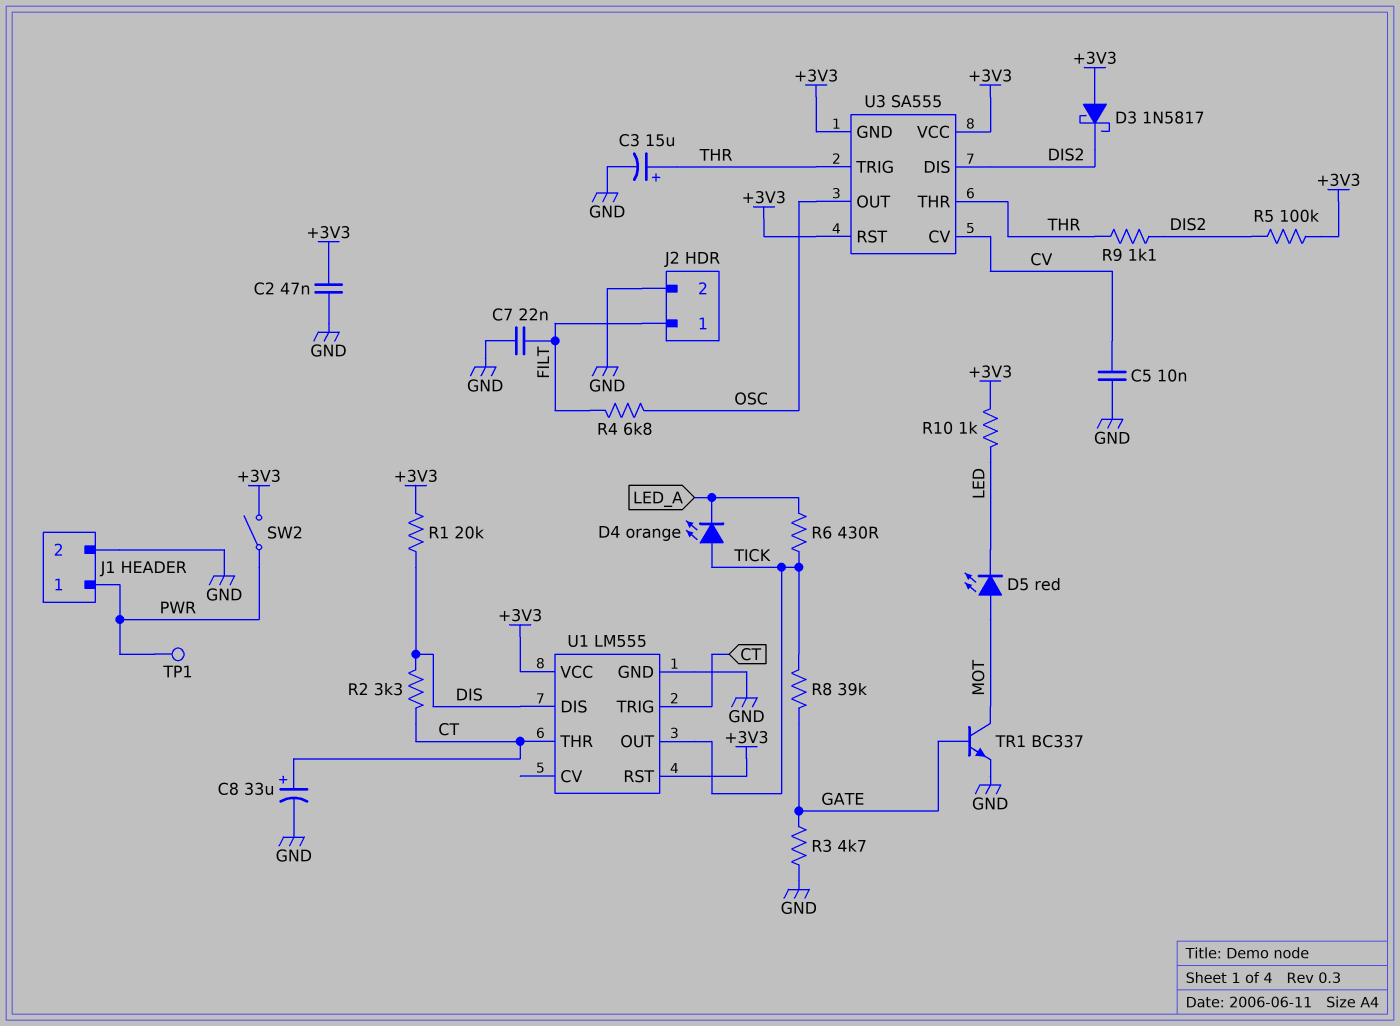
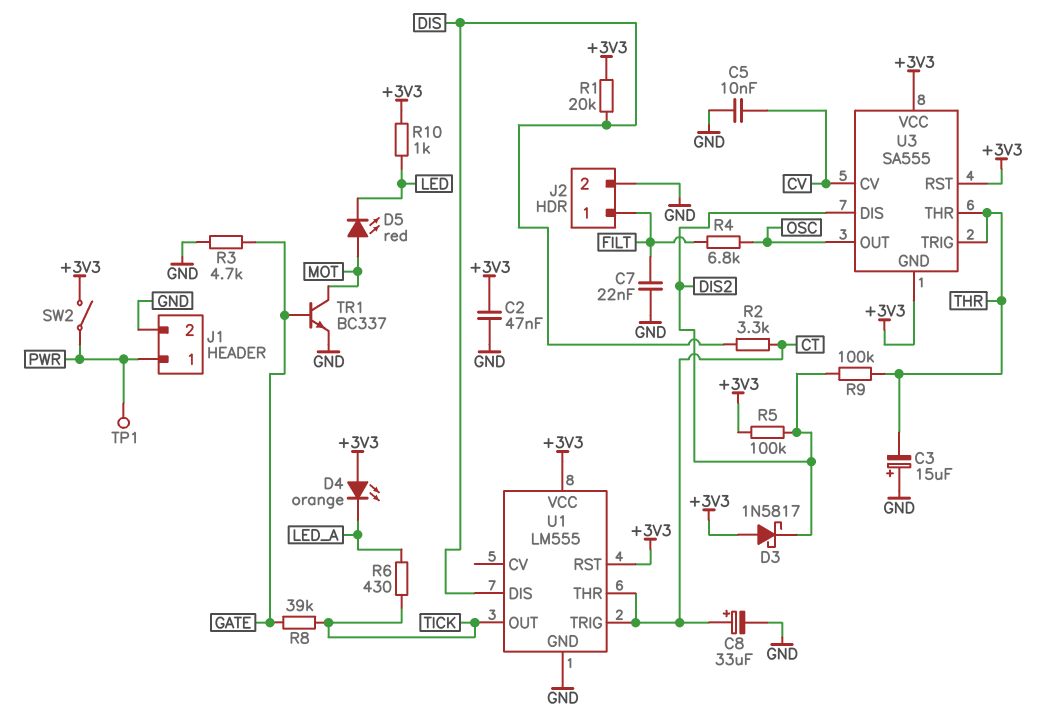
C3: 15uF (plus THR, minus GND) -> 15uF (plus GND, minus THR)
D4: LED orange (A TICK, K LED_A) -> LED orange (A +3V3, K LED_A)
R9: 1.1k (DIS2, THR) -> 100k (DIS2, THR)

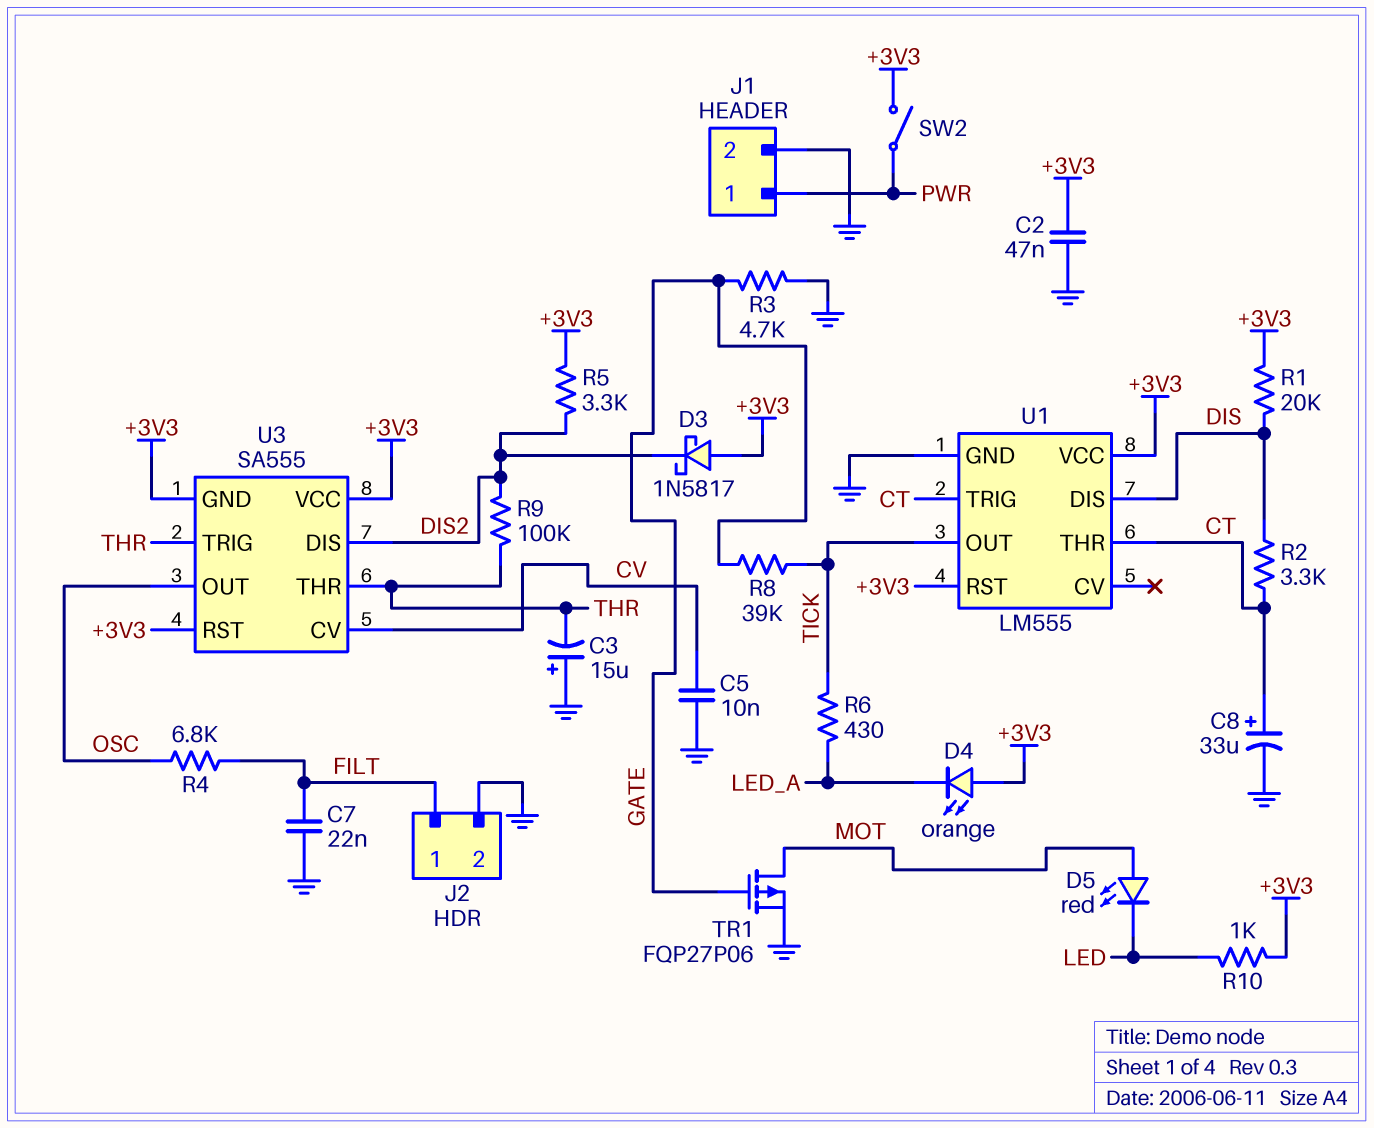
R5: 100k (+3V3, DIS2) -> 3.3k (+3V3, DIS2)
TP1: test point (PWR) -> none
TR1: NPN BC337 (B GATE, C MOT, E GND) -> PMOS FQP27P06 (G GATE, D MOT, S GND)

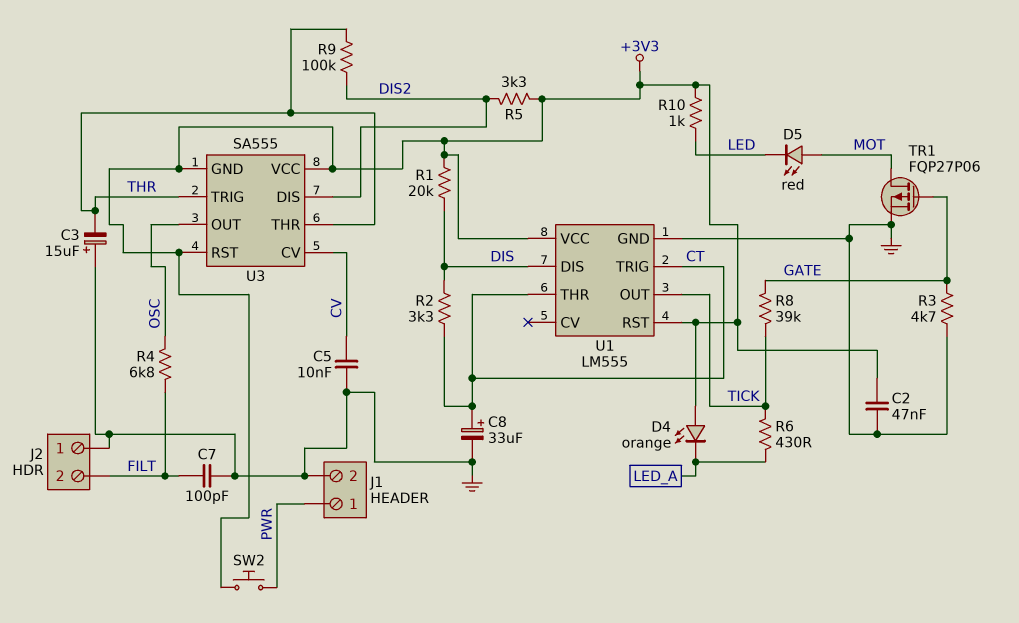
C7: 22nF (FILT, GND) -> 100pF (FILT, GND)
D3: schottky 1N5817 (A +3V3, K DIS2) -> none
J2 pin 1: FILT -> GND
J2 pin 2: GND -> FILT
SW2: switch (+3V3, PWR) -> button (+3V3, PWR)

